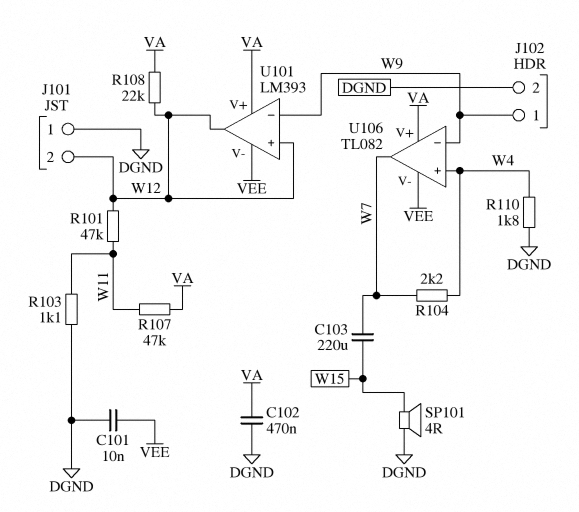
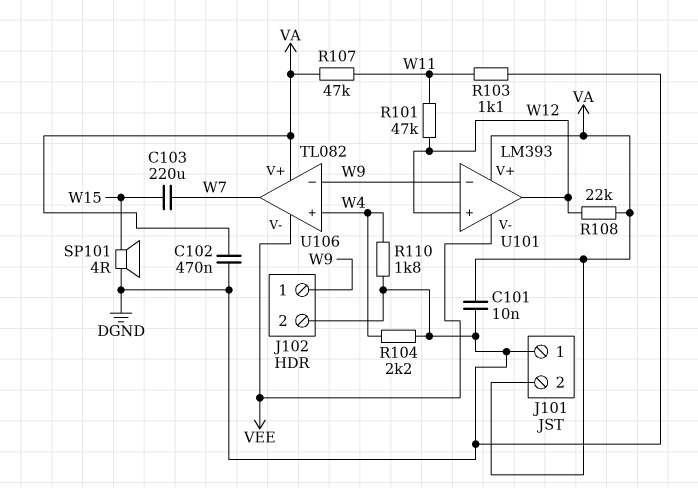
C101: 10nF (DGND, VEE) -> 10nF (DGND, VA)
J101 pin 2: W12 -> VA
R104: 2.2k (W4, W7) -> 2.2k (DGND, W4)

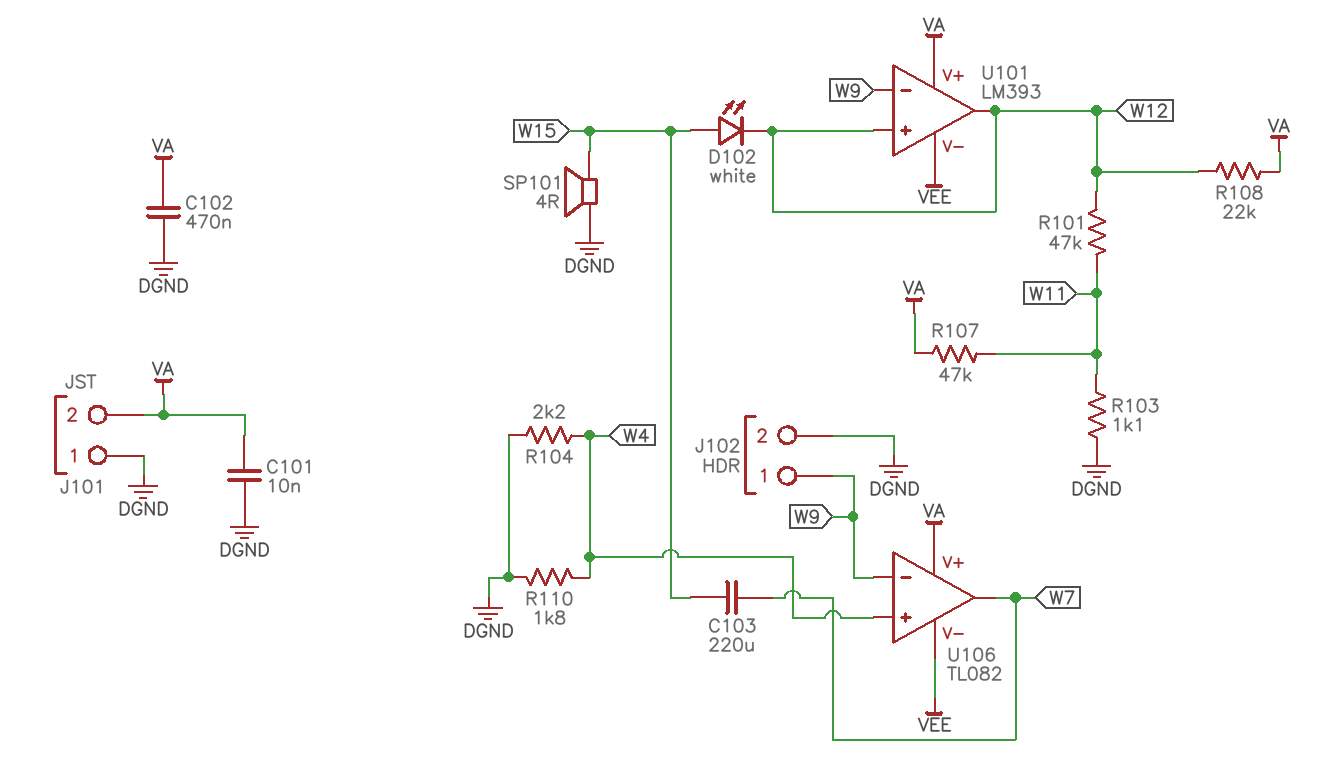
D102: none -> LED white (A W15, K W12)

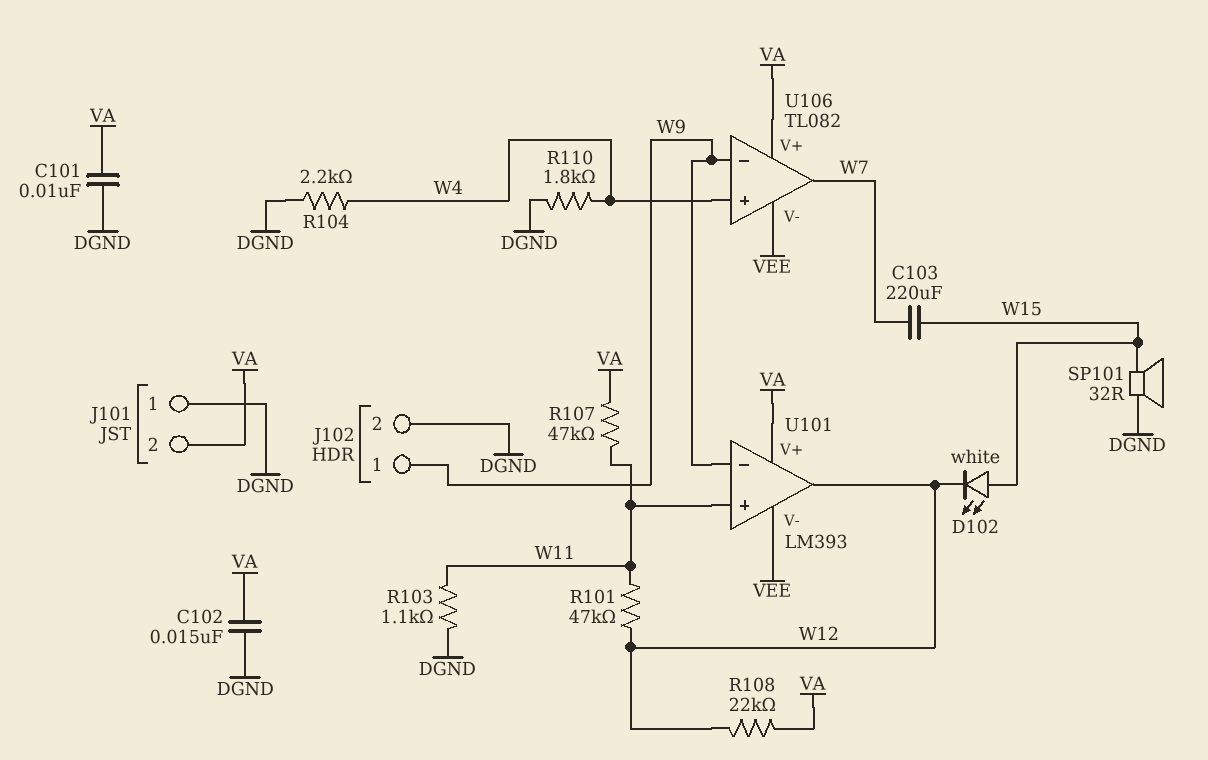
C102: 470nF (DGND, VA) -> 15nF (DGND, VA)
SP101: speaker 4R (DGND, W15) -> speaker 32R (DGND, W15)
U101 pin in+: W12 -> W11

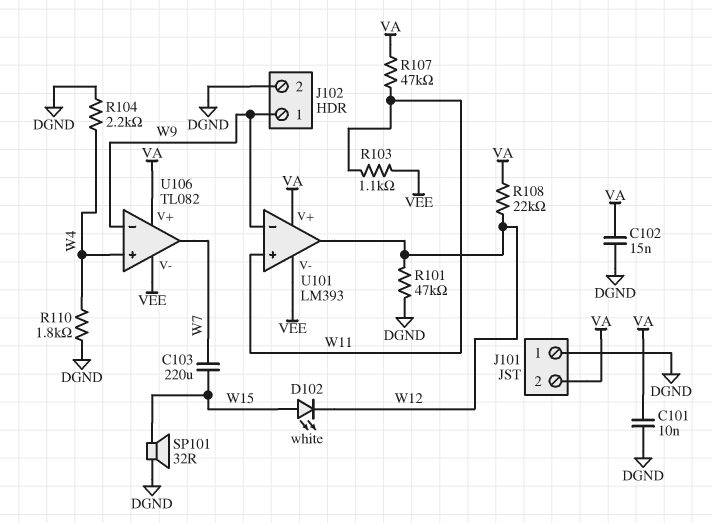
R101: 47k (W11, W12) -> 47k (DGND, W12)
R103: 1.1k (DGND, W11) -> 1.1k (VEE, W11)

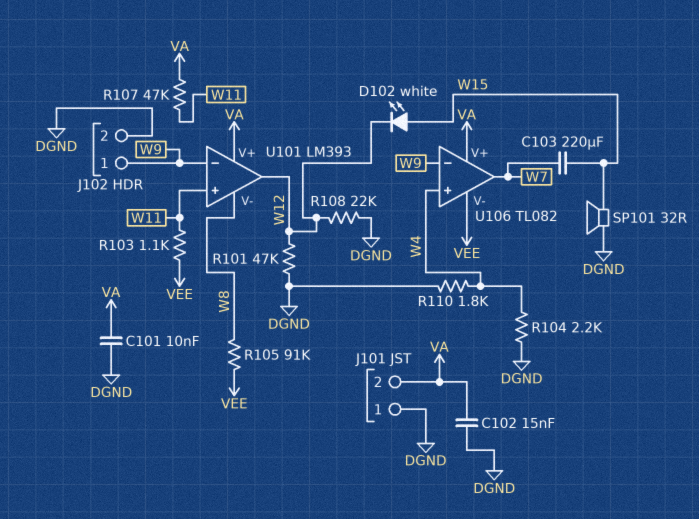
R105: none -> 91k (VEE, W8)
R108: 22k (VA, W12) -> 22k (DGND, W12)
U101 pin V-: VEE -> W8

